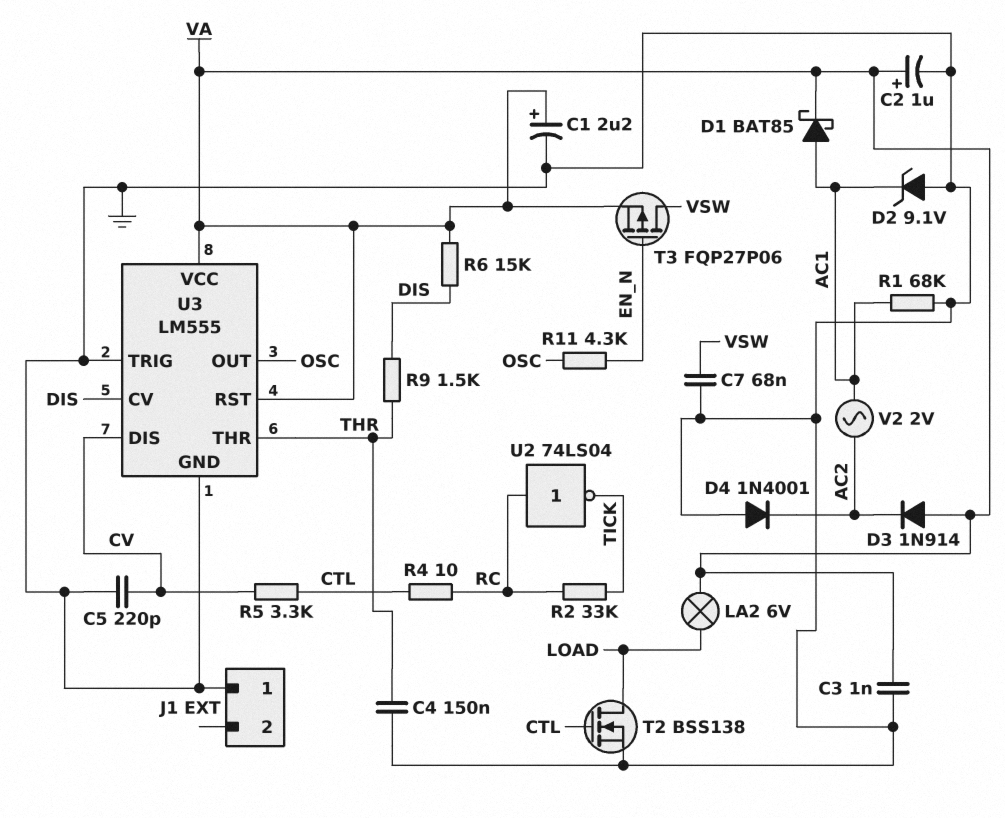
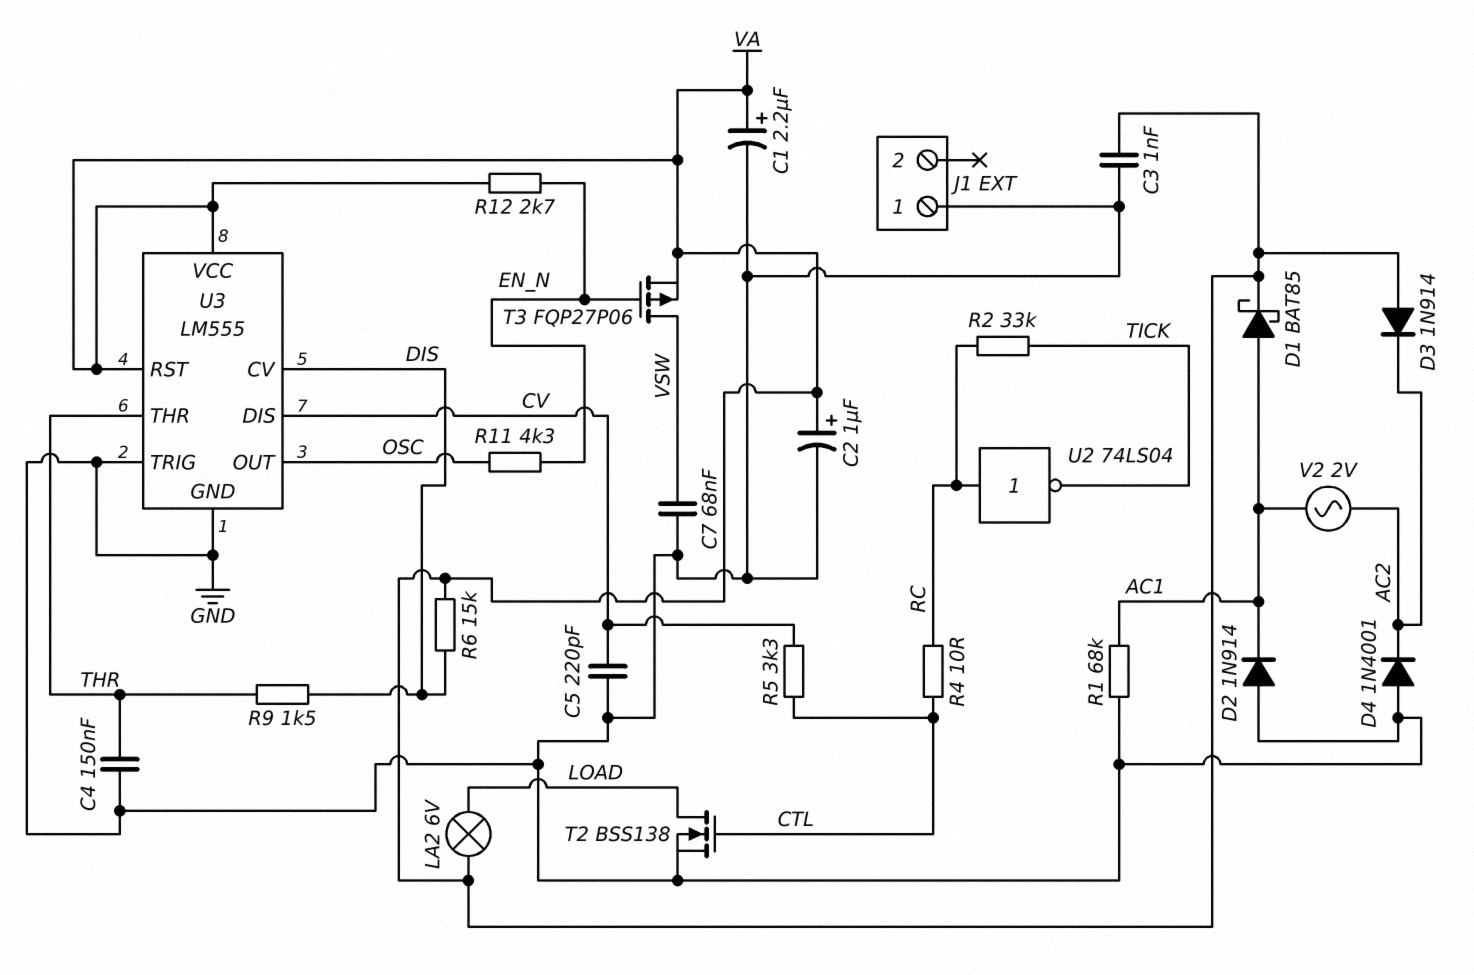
D2: zener 9.1V (A GND, K AC1) -> diode 1N914 (A GND, K AC1)
R12: none -> 2.7k (EN_N, VA)

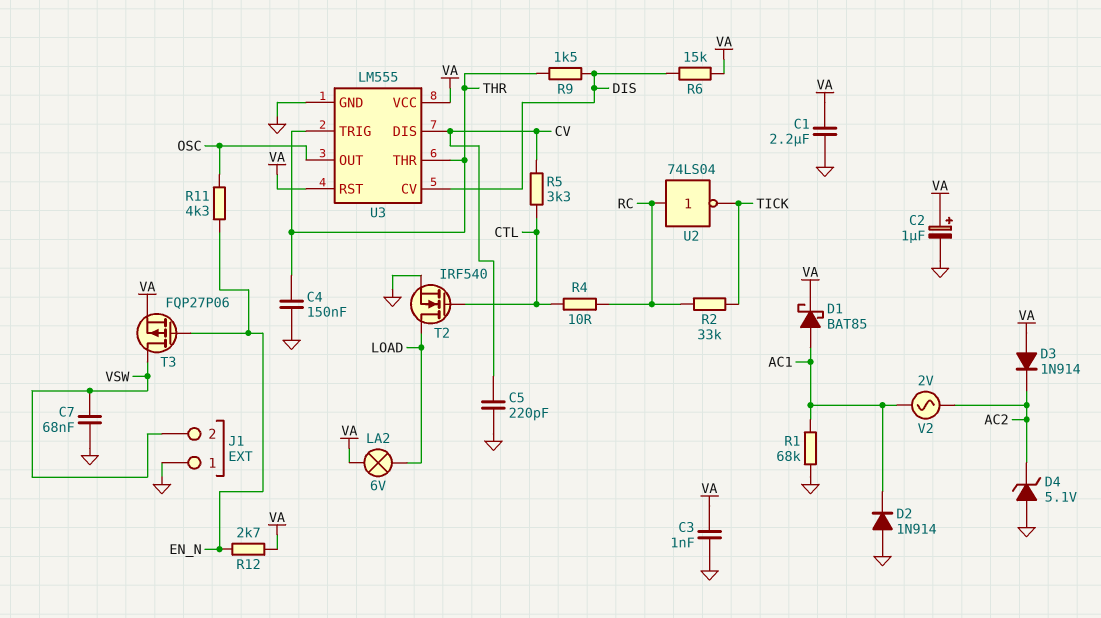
C1: 2.2uF (plus VA, minus GND) -> 2.2uF (GND, VA)
D4: diode 1N4001 (A GND, K AC2) -> zener 5.1V (A GND, K AC2)
J1 pin 2: none -> VSW
T2: NMOS BSS138 (G CTL, D LOAD, S GND) -> NMOS IRF540 (G CTL, D LOAD, S GND)
U3 pin TRIG: GND -> THR

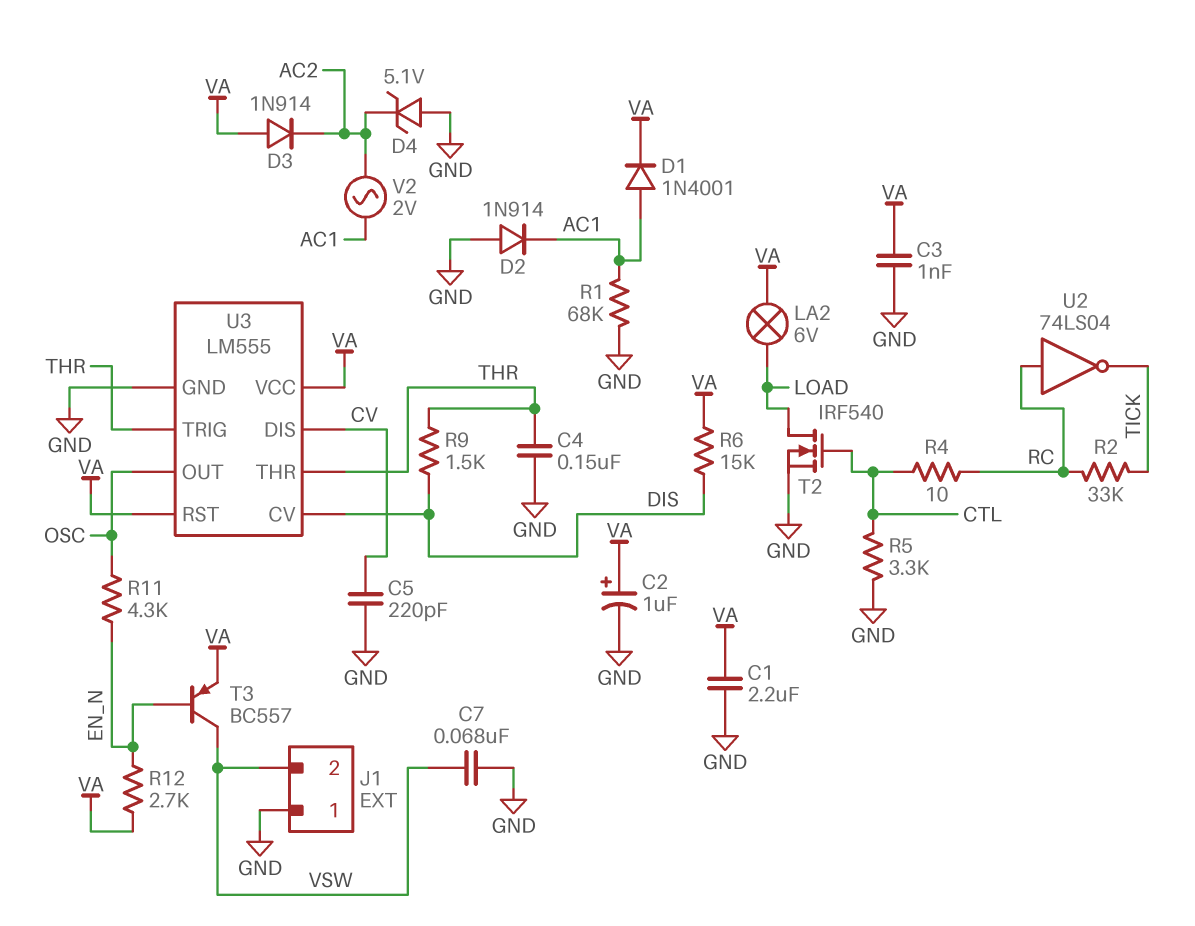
D1: schottky BAT85 (A AC1, K VA) -> diode 1N4001 (A AC1, K VA)
R5: 3.3k (CTL, CV) -> 3.3k (CTL, GND)
T3: PMOS FQP27P06 (G EN_N, D VSW, S VA) -> PNP BC557 (B EN_N, C VSW, E VA)

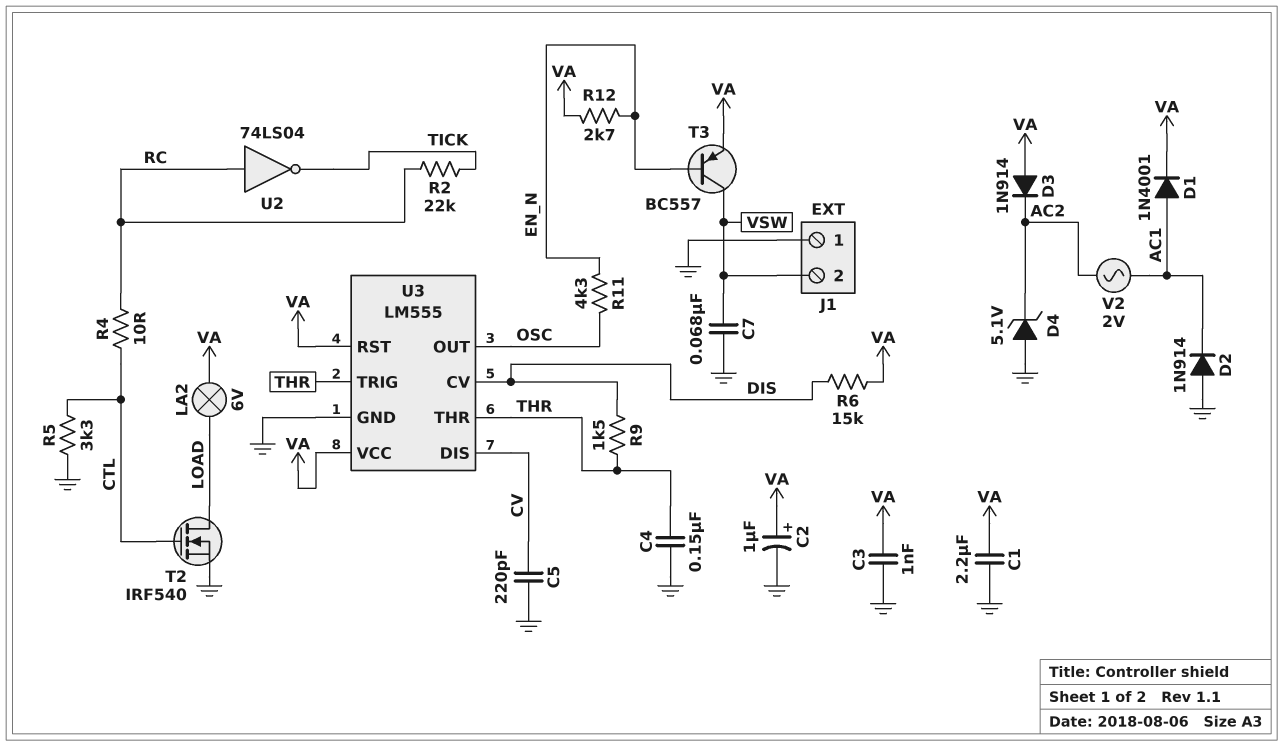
R1: 68k (AC1, GND) -> none
R2: 33k (RC, TICK) -> 22k (RC, TICK)

